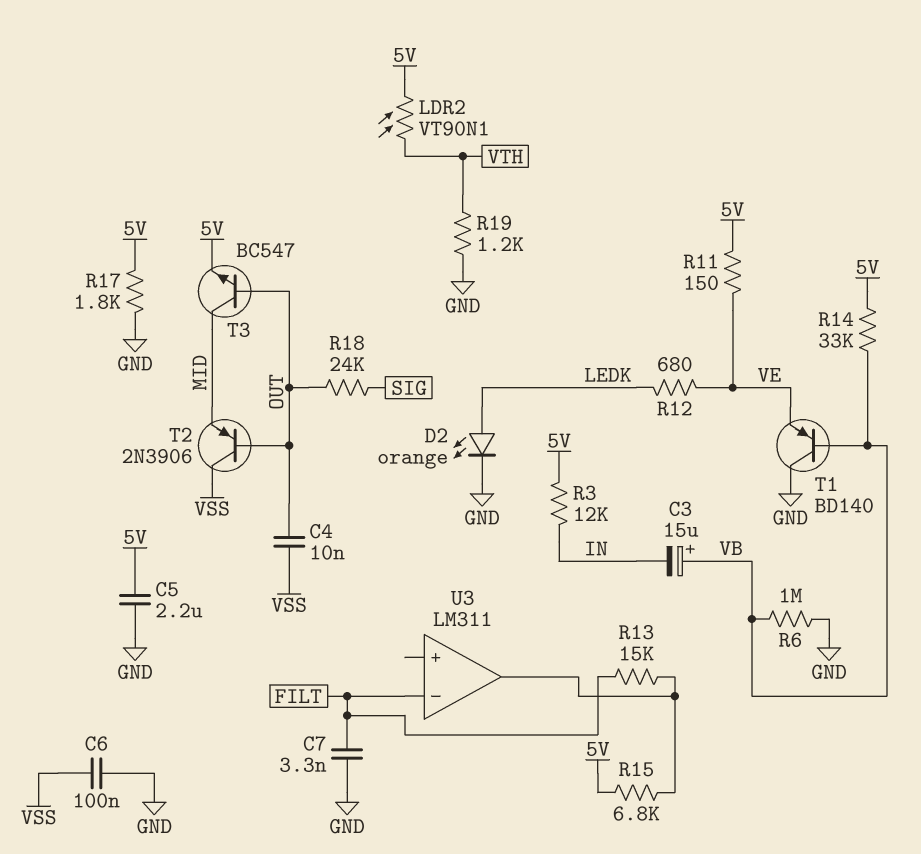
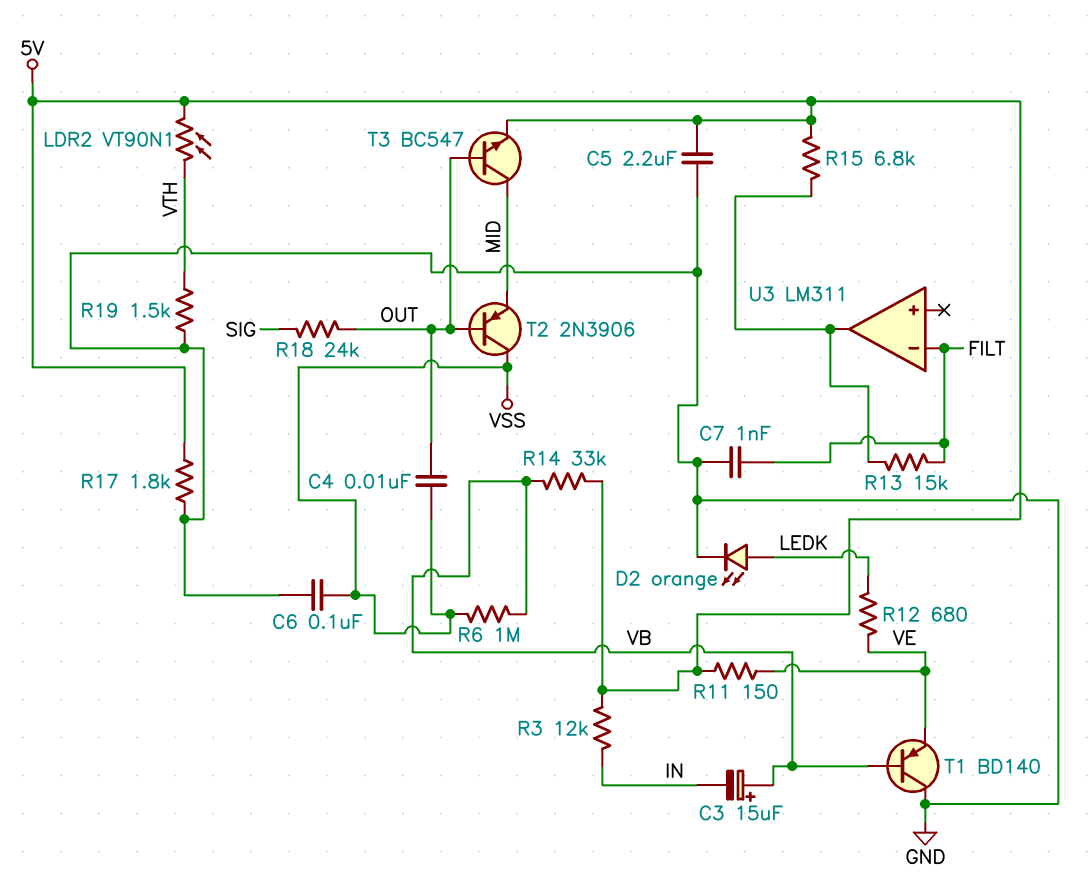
C7: 3.3nF (FILT, GND) -> 1nF (FILT, GND)
R6: 1M (GND, VB) -> 1M (VB, VSS)
R19: 1.2k (GND, VTH) -> 1.5k (GND, VTH)

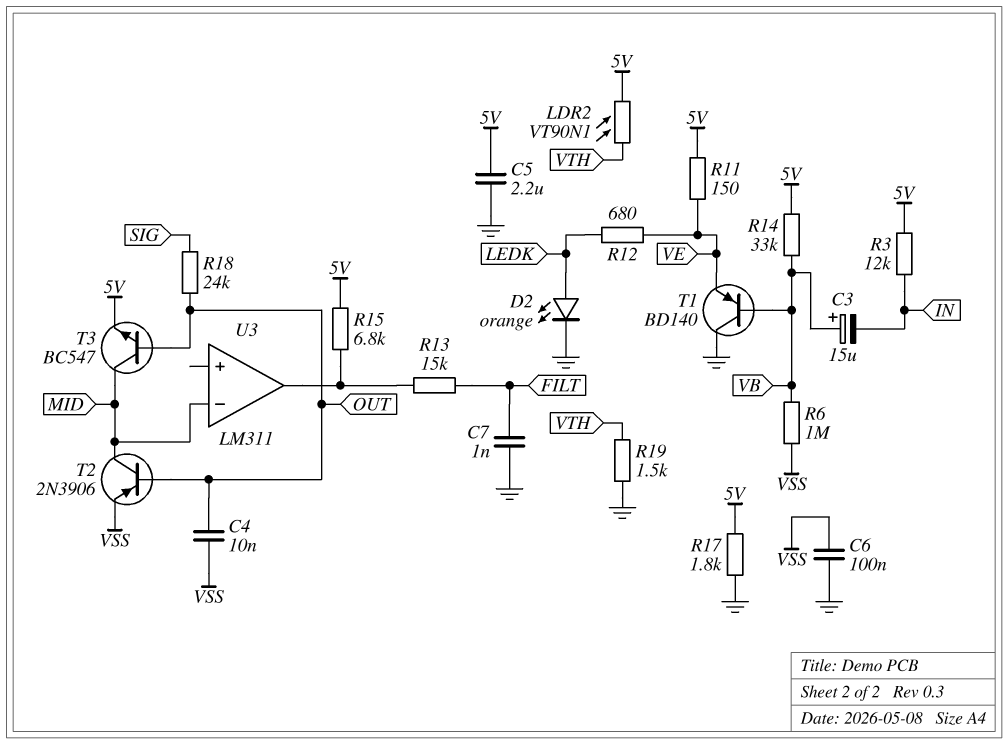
T2: PNP 2N3906 (B OUT, C VSS, E MID) -> PNP 2N3906 (B OUT, C MID, E VSS)
U3 pin in-: FILT -> MID

